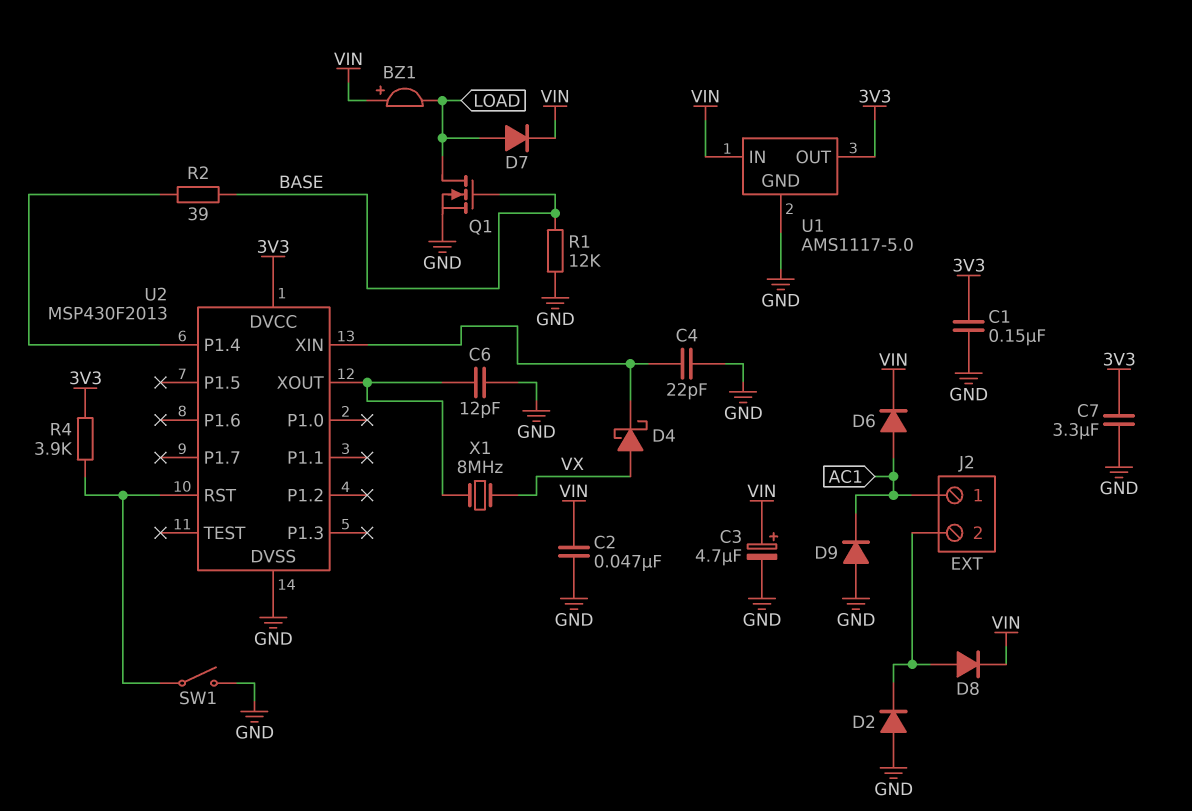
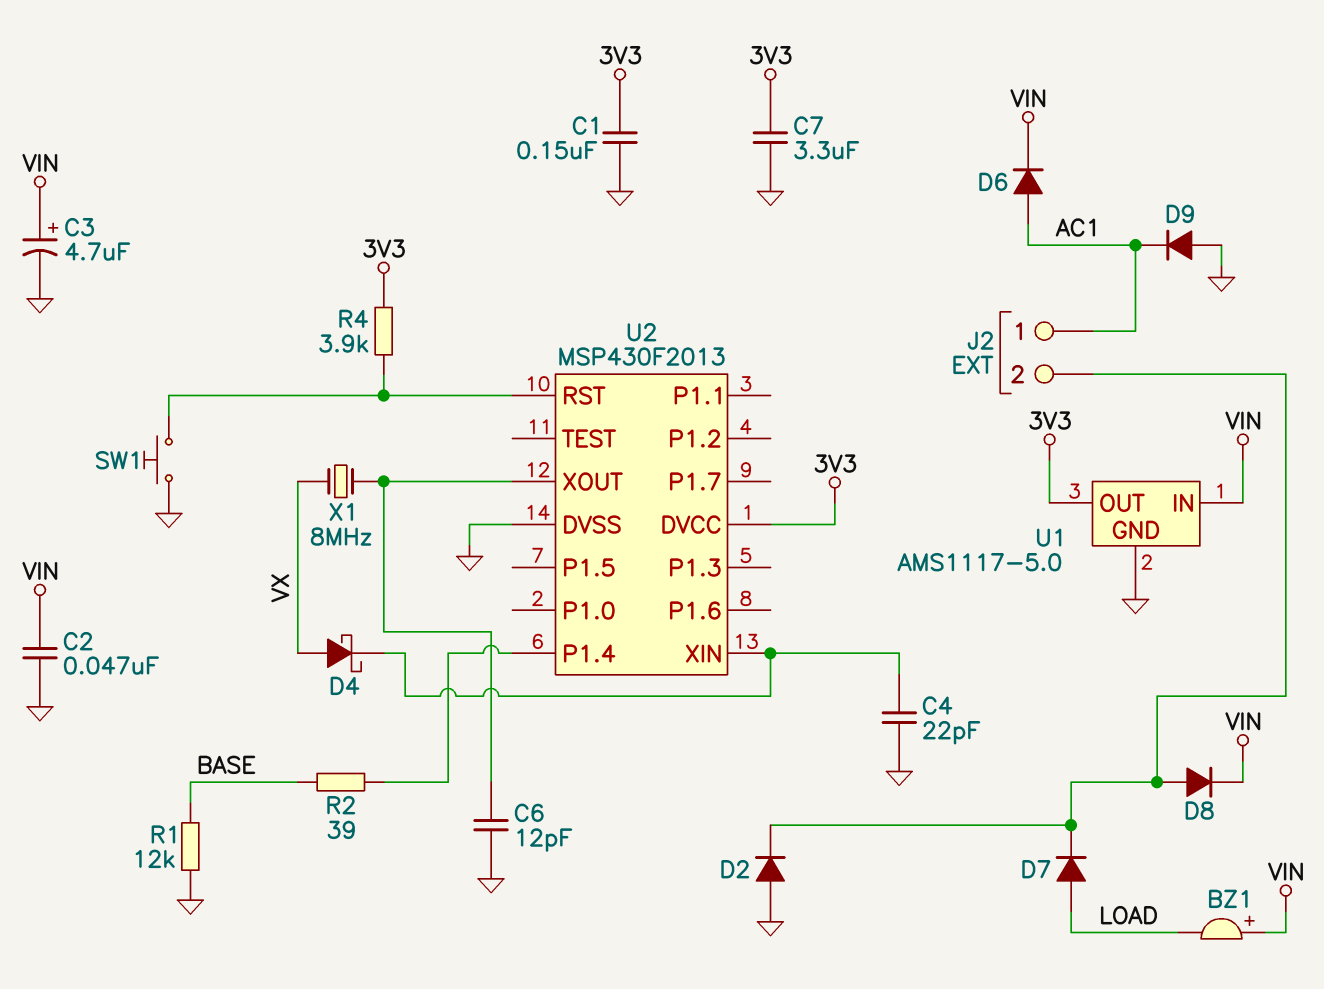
D7: diode (A LOAD, K VIN) -> diode (A LOAD, K J2/2)
Q1: NMOS (G BASE, D LOAD, S GND) -> none
SW1: switch (GND, U2/RST) -> button (GND, U2/RST)

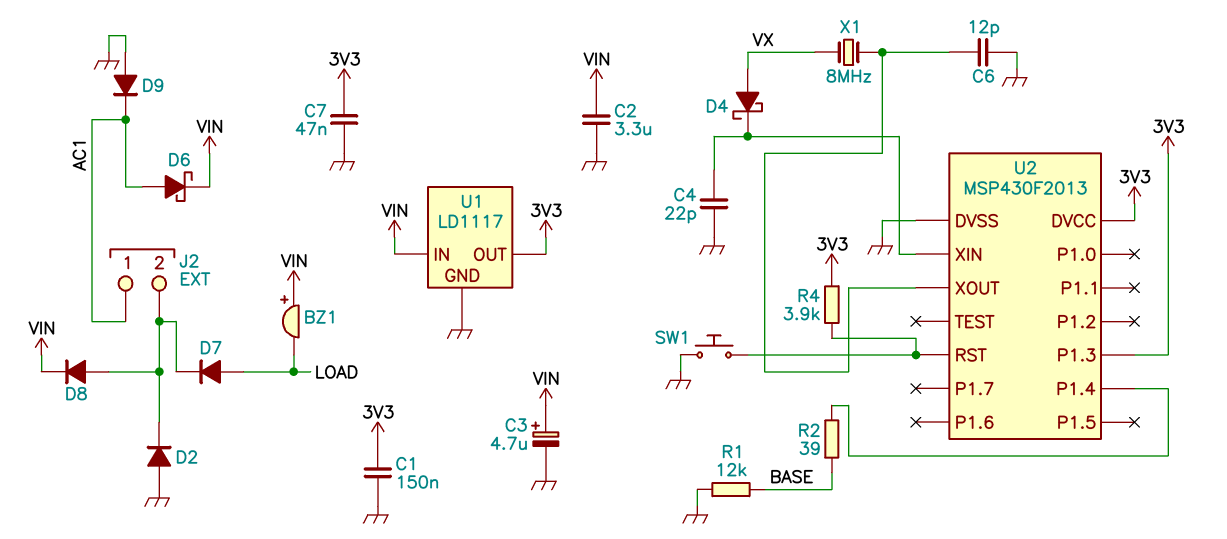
C2: 47nF (GND, VIN) -> 3.3uF (GND, VIN)
C7: 3.3uF (3V3, GND) -> 47nF (3V3, GND)
D6: diode (A AC1, K VIN) -> schottky (A AC1, K VIN)
U1: AMS1117-5.0 -> LD1117
U2 pin P1.3: none -> 3V3

